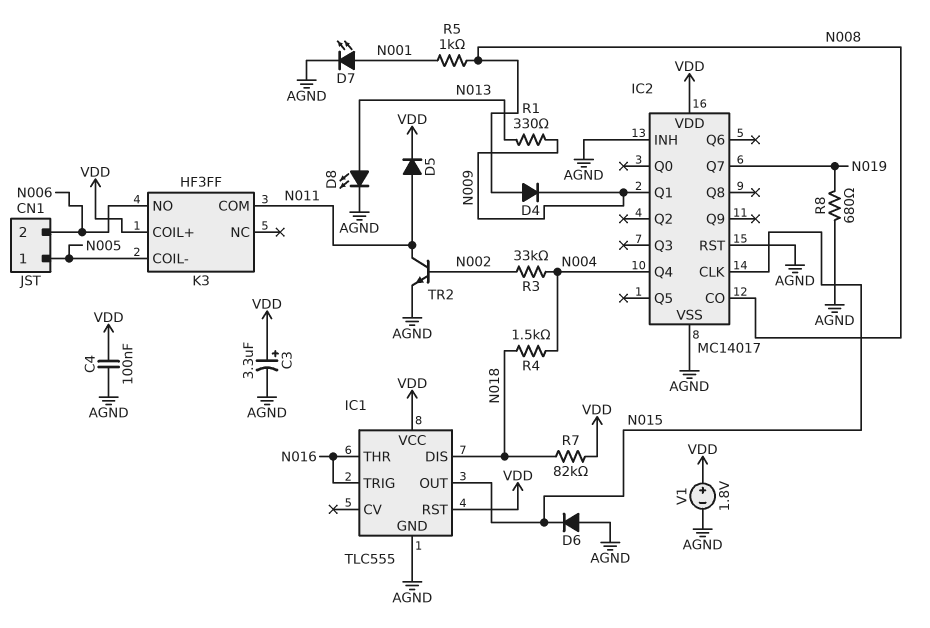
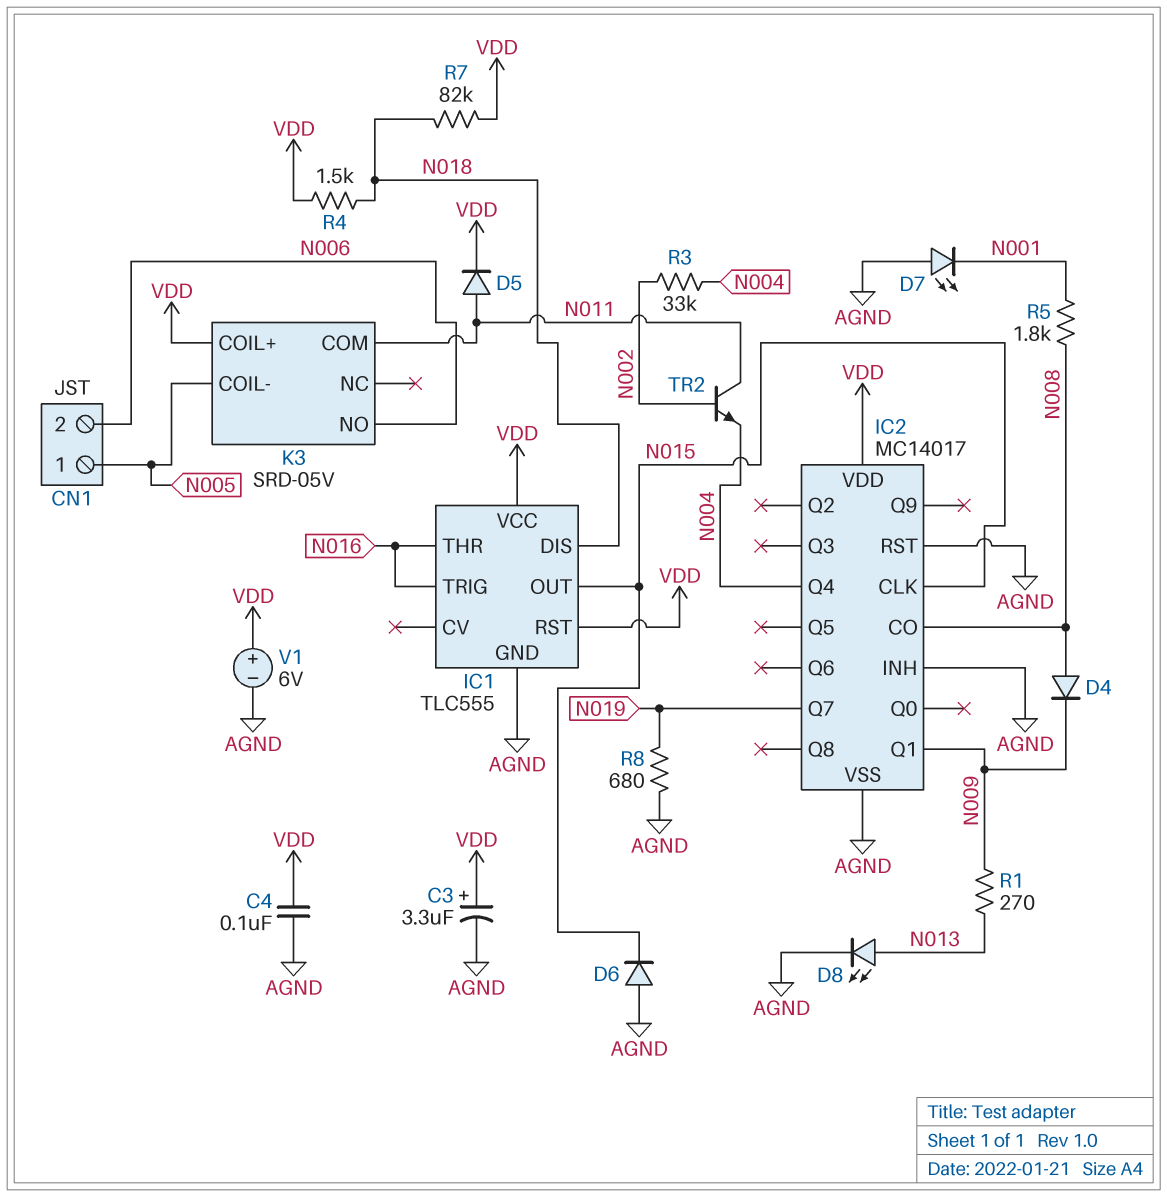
D7: LED (A N001, K AGND) -> LED (A AGND, K N001)
K3: HF3FF -> SRD-05V
R1: 330 (N009, N013) -> 270 (N009, N013)
R4: 1.5k (N004, N018) -> 1.5k (N018, VDD)
R5: 1k (N001, N008) -> 1.8k (N001, N008)
TR2: NPN (B N002, C N011, E AGND) -> NPN (B N002, C N011, E N004)
V1: 1.8V (plus VDD, minus AGND) -> 6V (plus VDD, minus AGND)

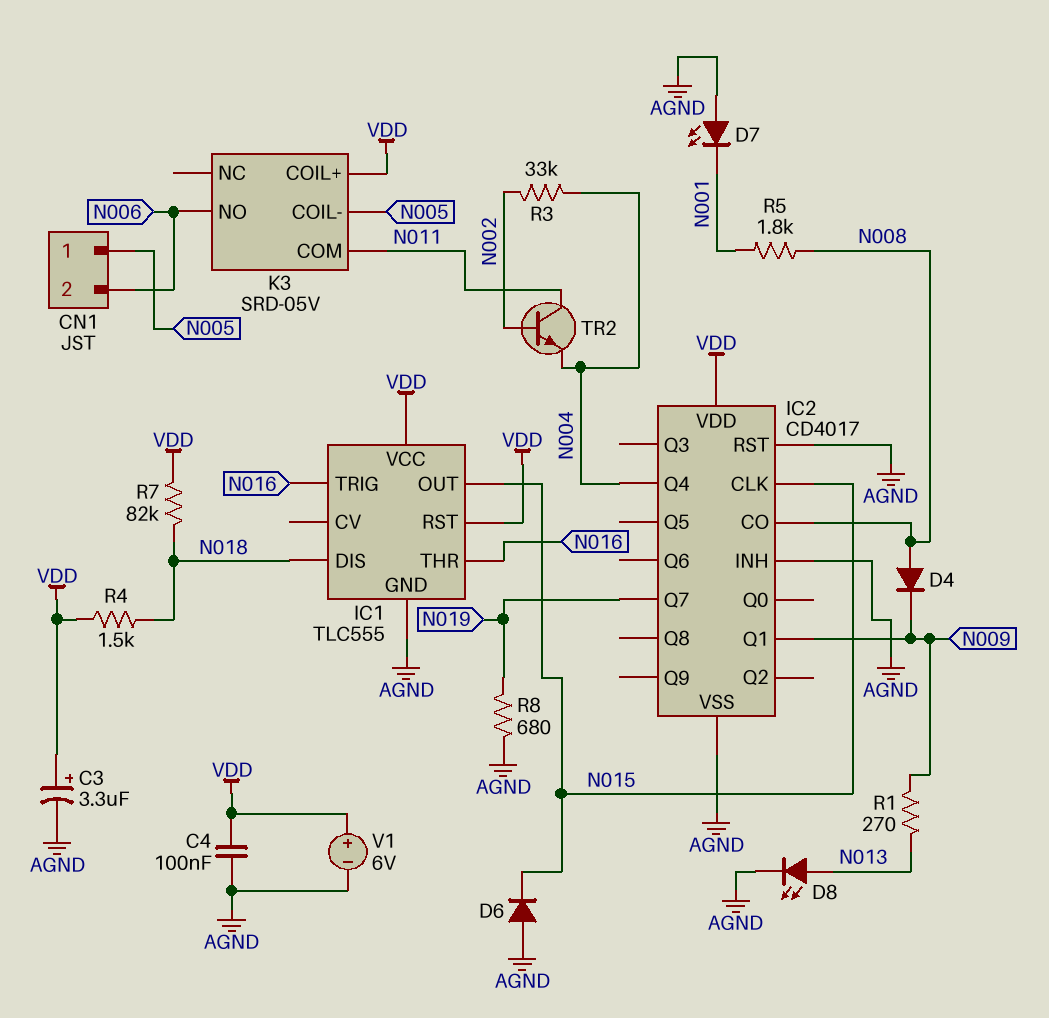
D5: diode (A N011, K VDD) -> none
IC2: MC14017 -> CD4017

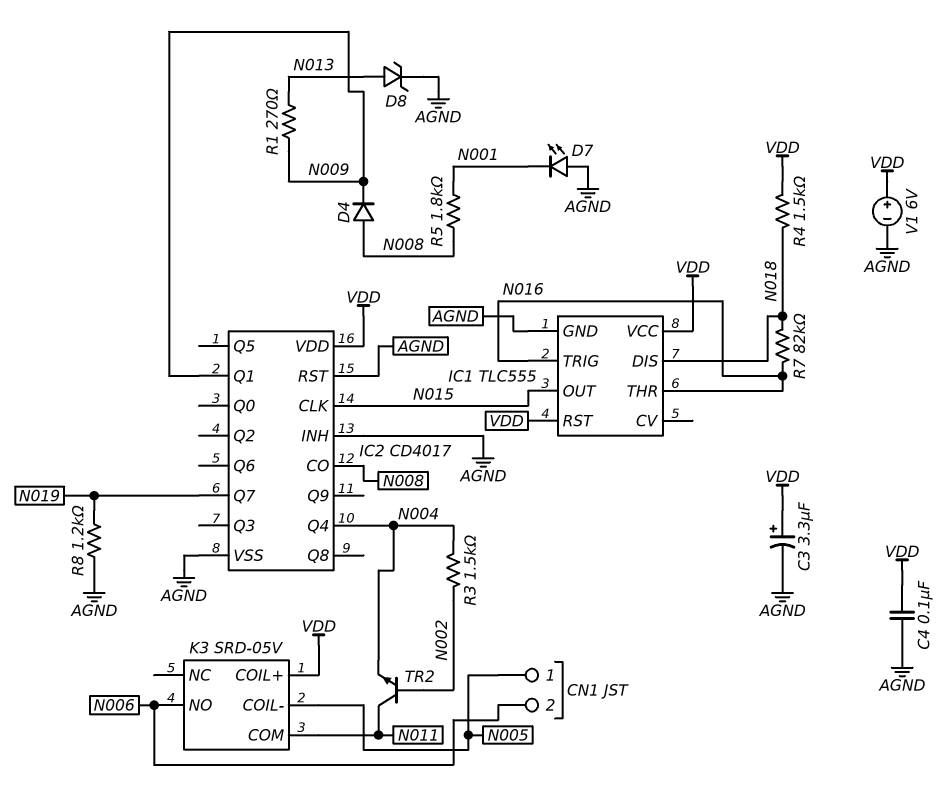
D6: diode (A AGND, K N015) -> none
D8: LED (A N013, K AGND) -> zener (A N013, K AGND)
R3: 33k (N002, N004) -> 1.5k (N002, N004)
R7: 82k (N018, VDD) -> 82k (N016, N018)
R8: 680 (AGND, N019) -> 1.2k (AGND, N019)

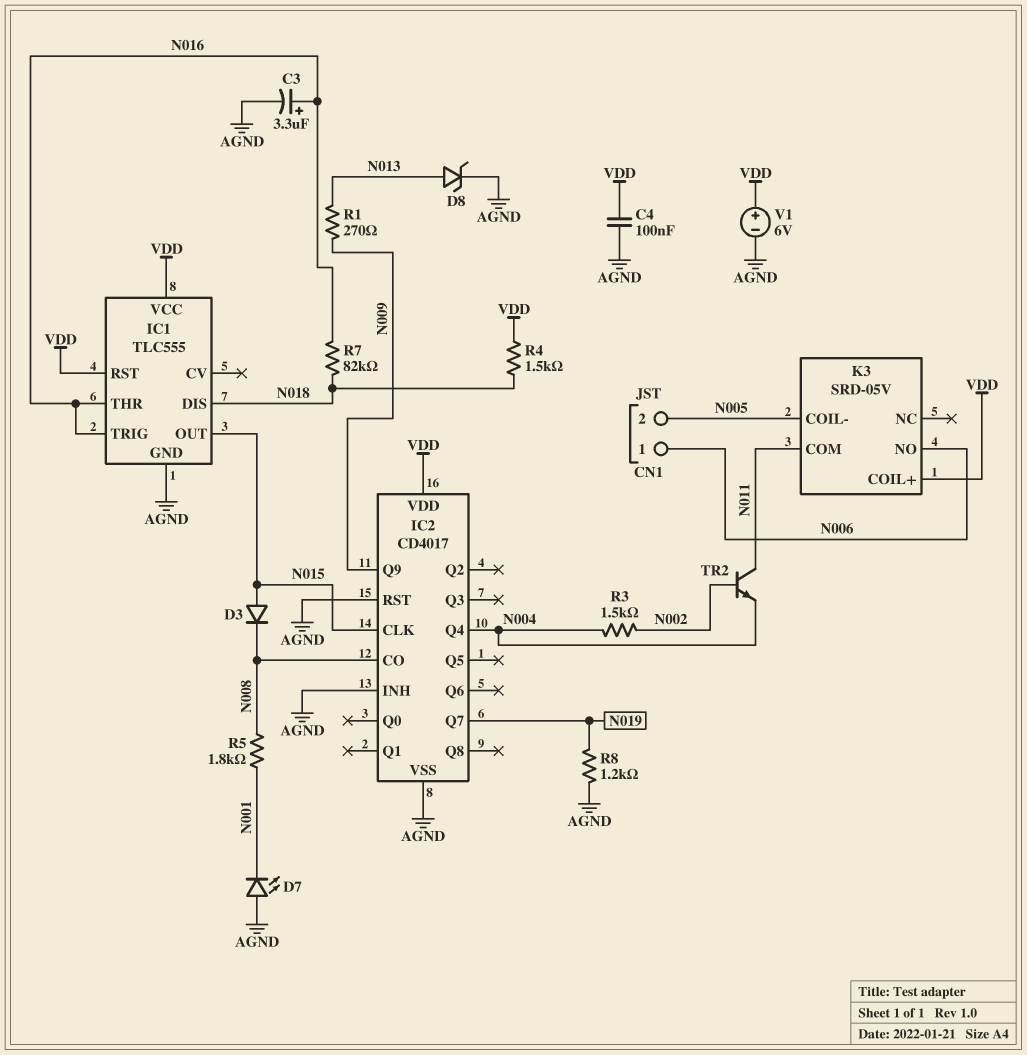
C3: 3.3uF (plus VDD, minus AGND) -> 3.3uF (plus N016, minus AGND)
CN1 pin 1: N005 -> N006
CN1 pin 2: N006 -> N005
D3: none -> diode (A N015, K N008)
D4: diode (A N008, K N009) -> none
IC2 pin Q1: N009 -> none
IC2 pin Q9: none -> N009

